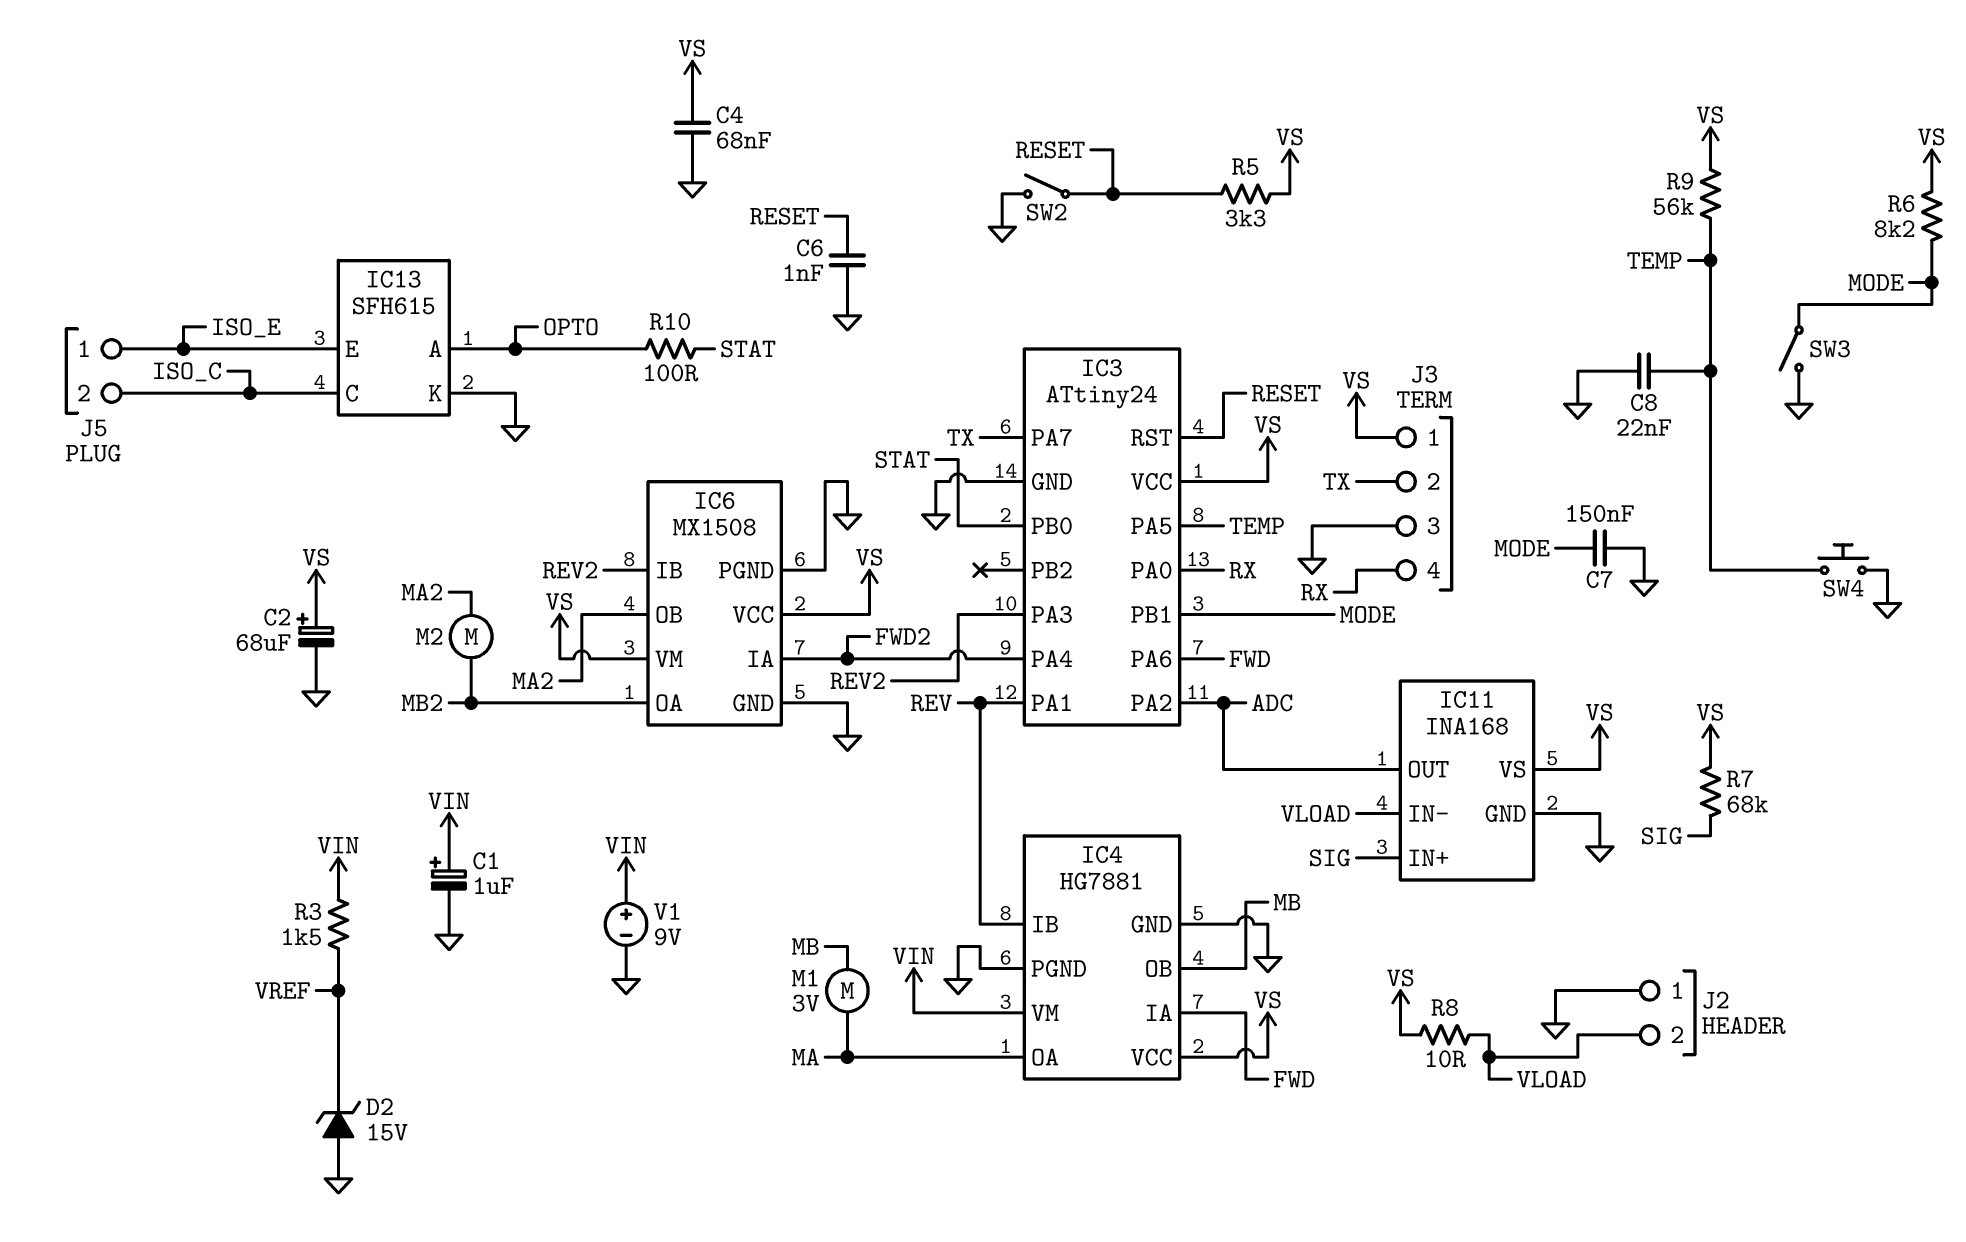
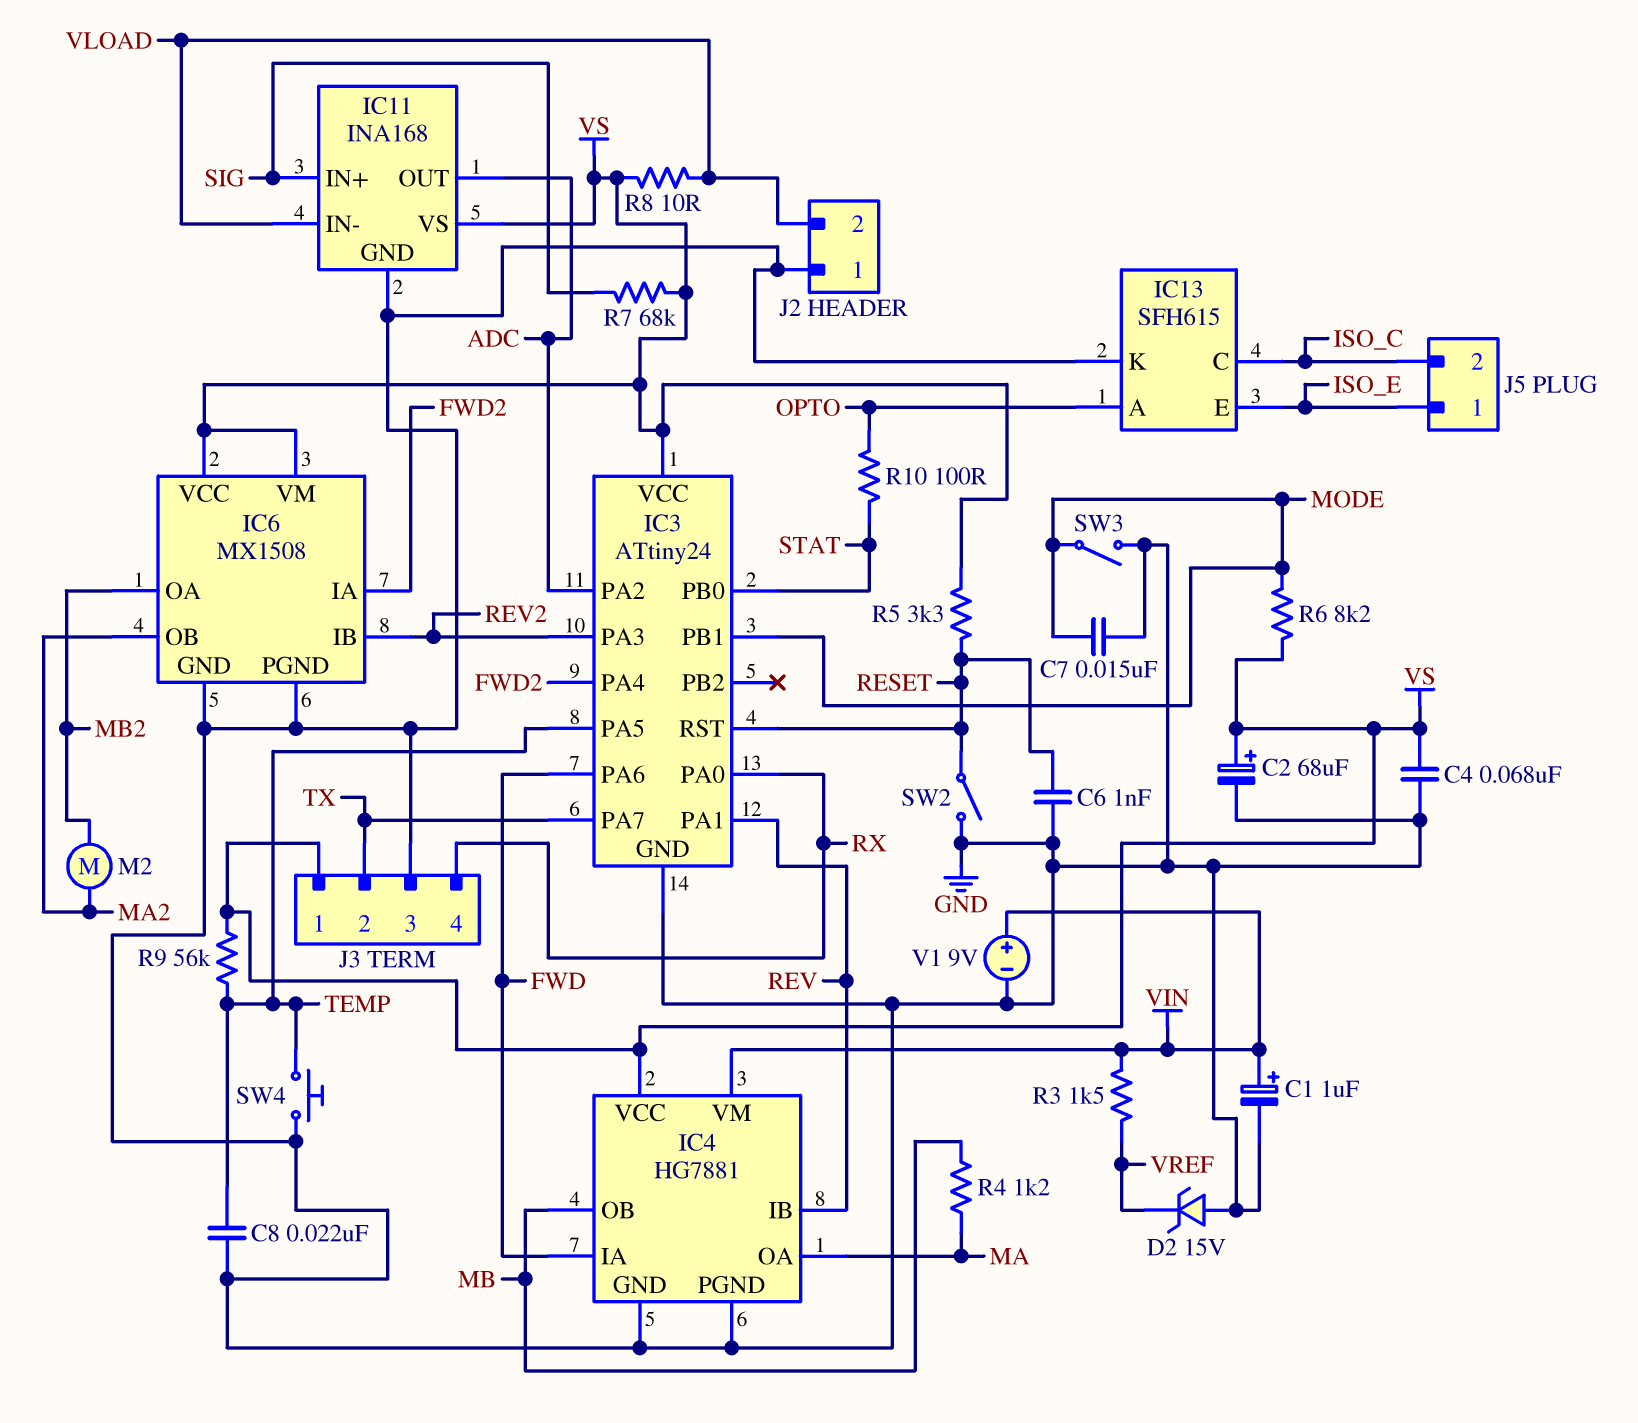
C7: 150nF (GND, MODE) -> 15nF (GND, MODE)
M1: motor 3V (MA, MB) -> none
R4: none -> 1.2k (MA, MB)

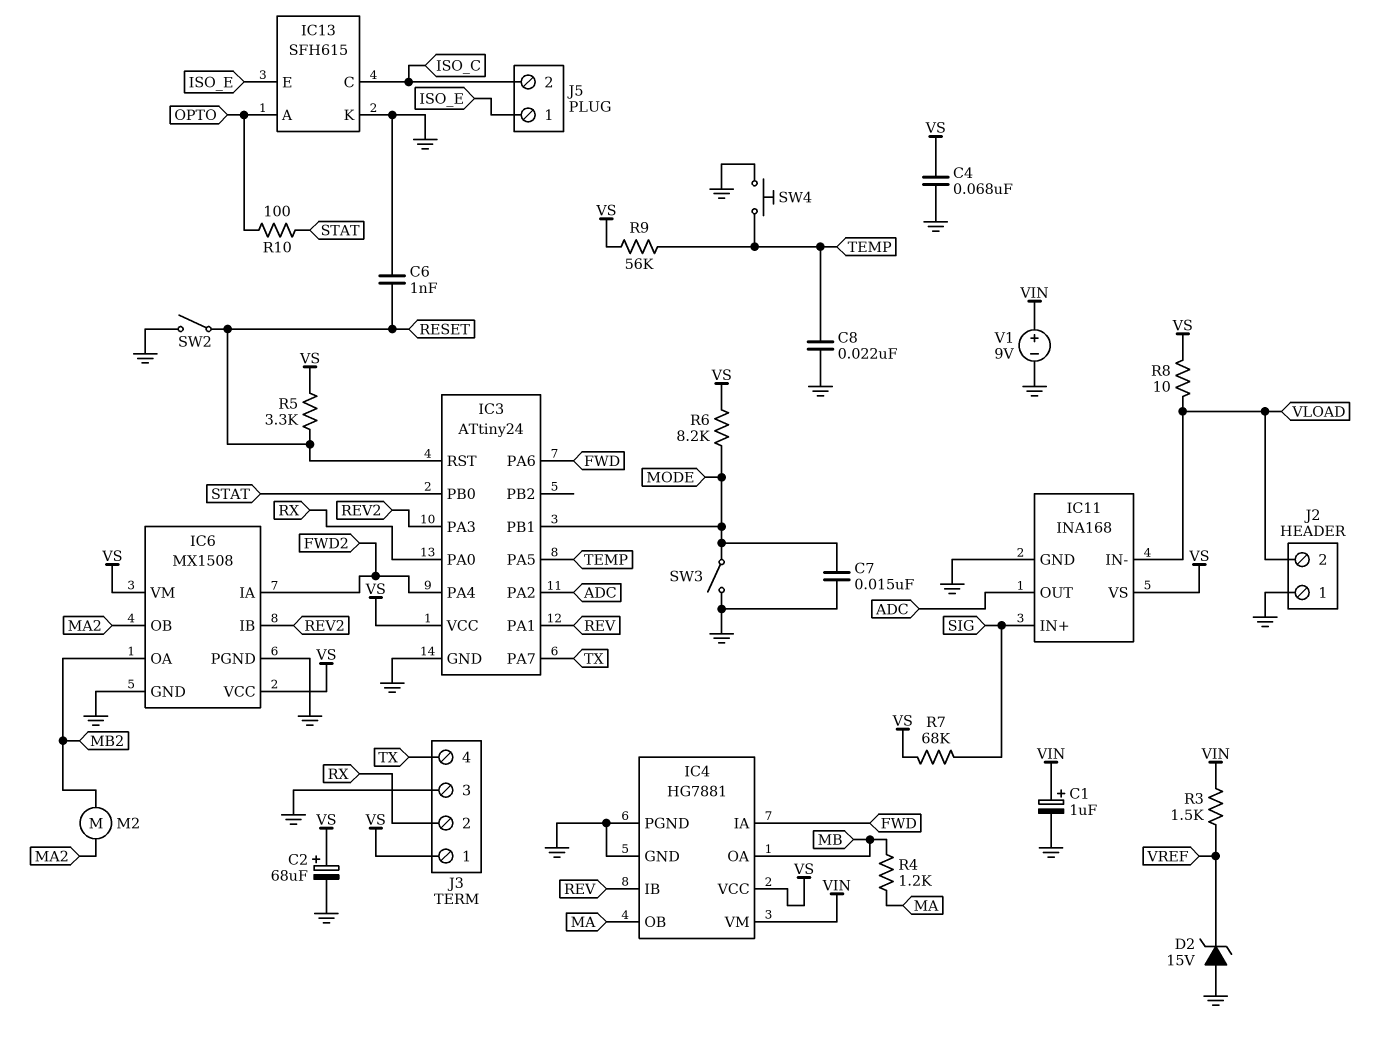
IC4 pin OA: MA -> MB
IC4 pin OB: MB -> MA
J3 pin 2: TX -> RX
J3 pin 4: RX -> TX

